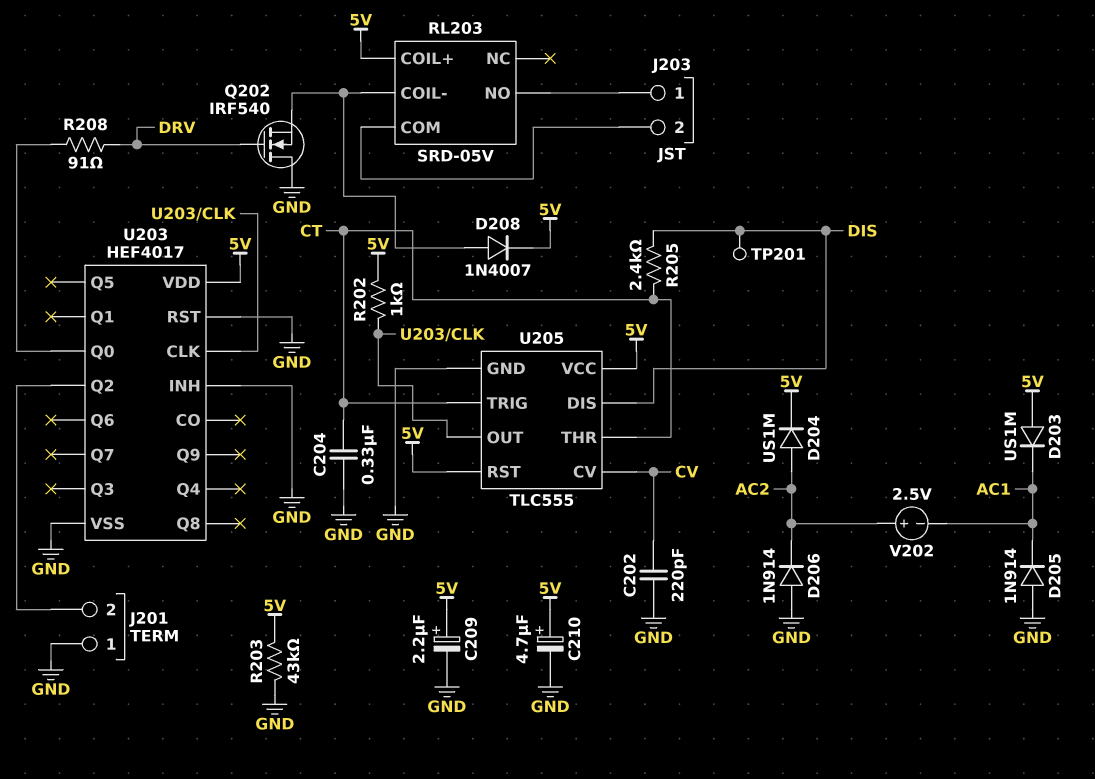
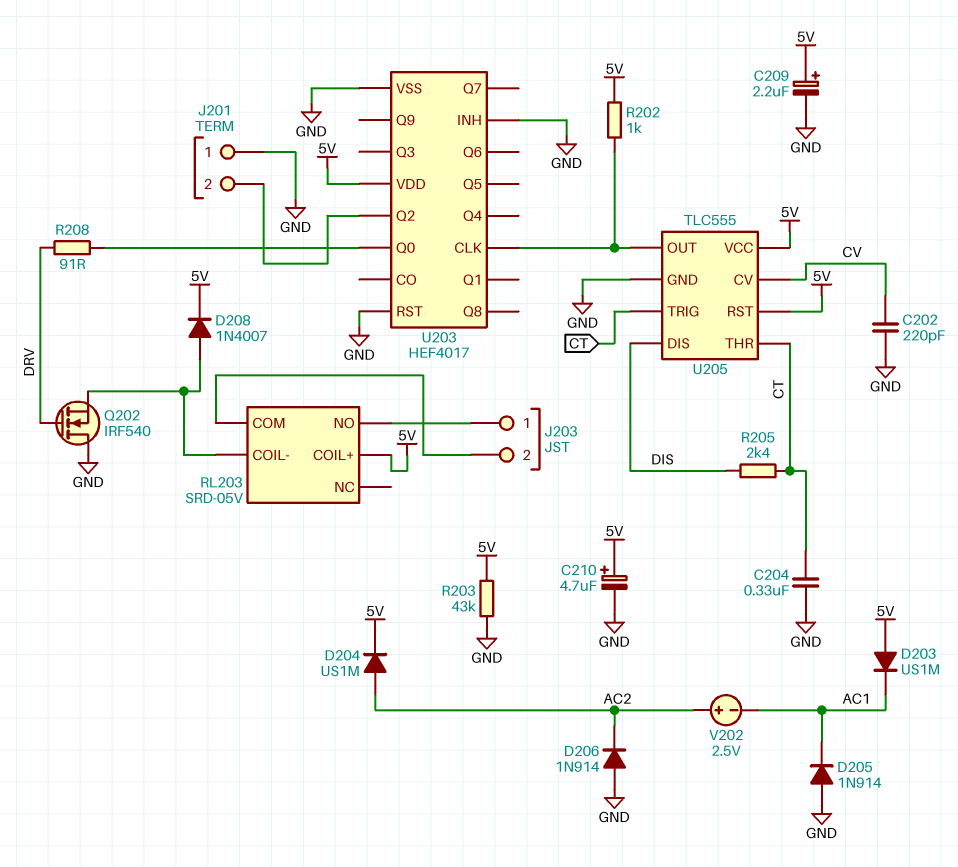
TP201: test point (DIS) -> none

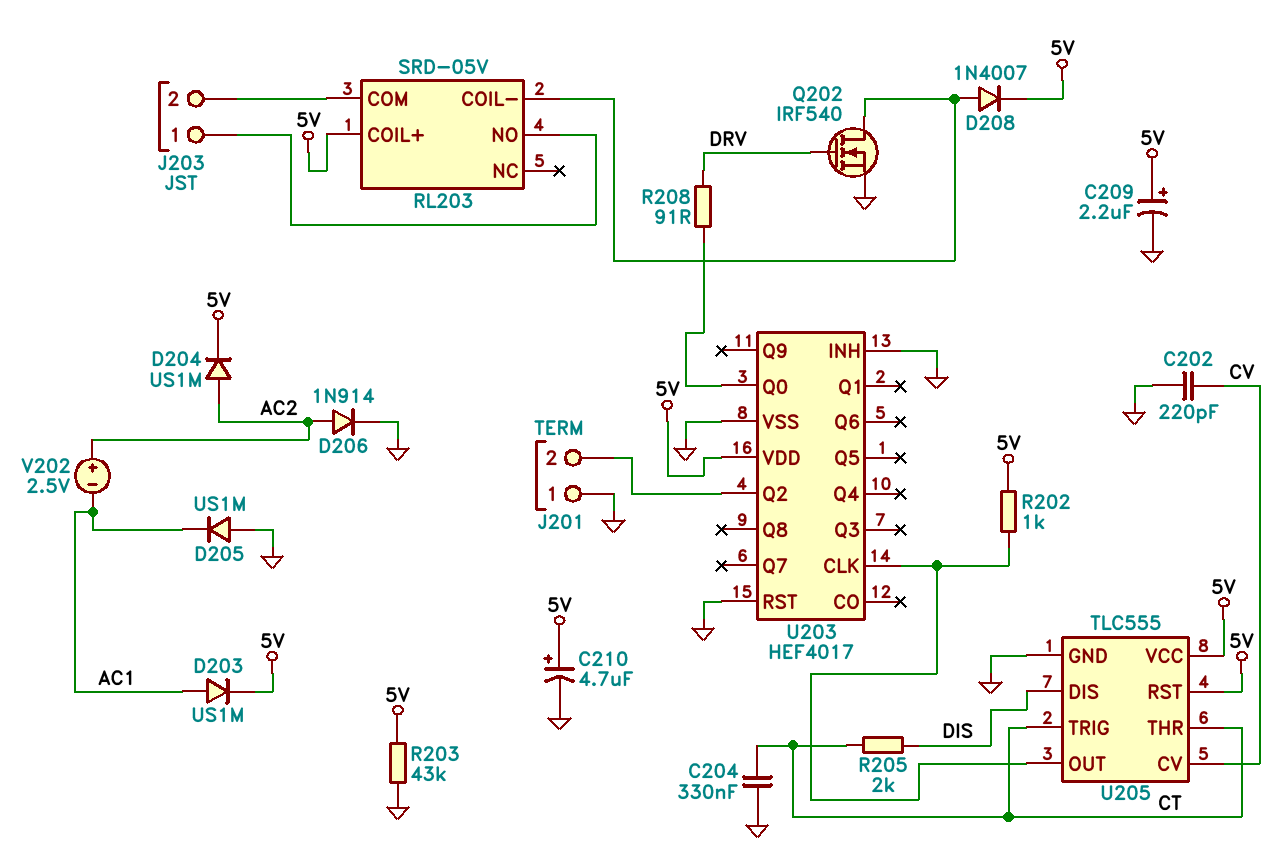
D203: diode US1M (A 5V, K AC1) -> diode US1M (A AC1, K 5V)
D205: diode 1N914 (A GND, K AC1) -> diode US1M (A GND, K AC1)
D206: diode 1N914 (A GND, K AC2) -> diode 1N914 (A AC2, K GND)
Q202: NMOS IRF540 (G DRV, D GND, S RL203/COIL-) -> NMOS IRF540 (G DRV, D RL203/COIL-, S GND)
R205: 2.4k (CT, DIS) -> 2k (CT, DIS)

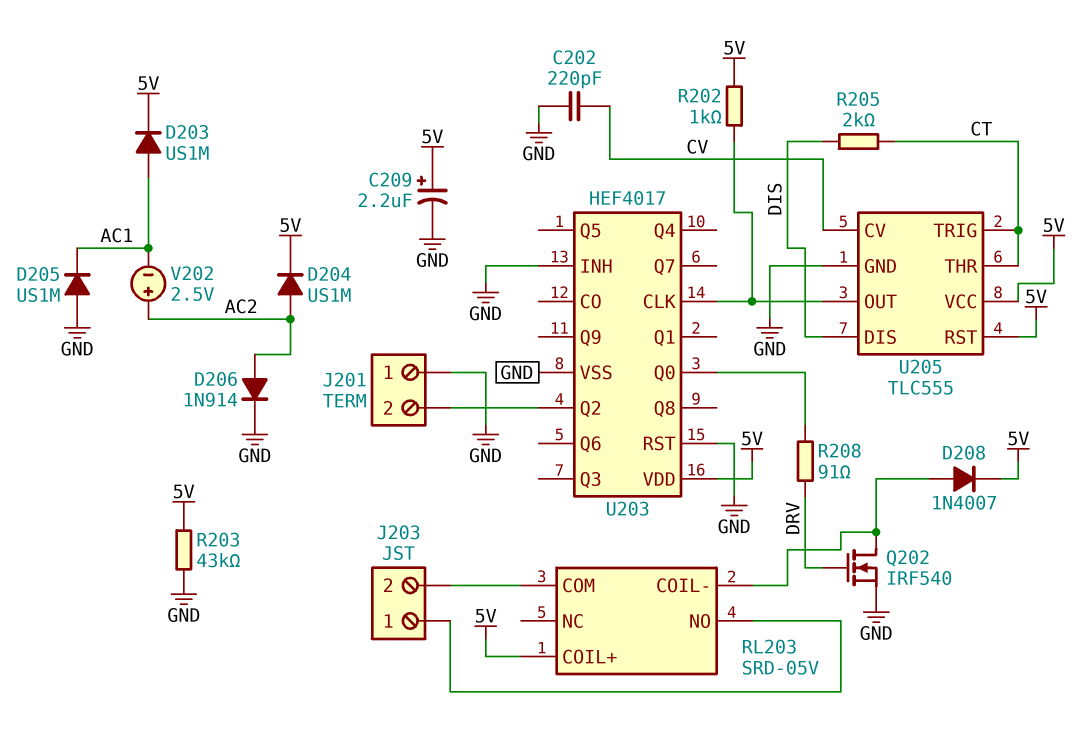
C204: 330nF (CT, GND) -> none
C210: 4.7uF (plus 5V, minus GND) -> none

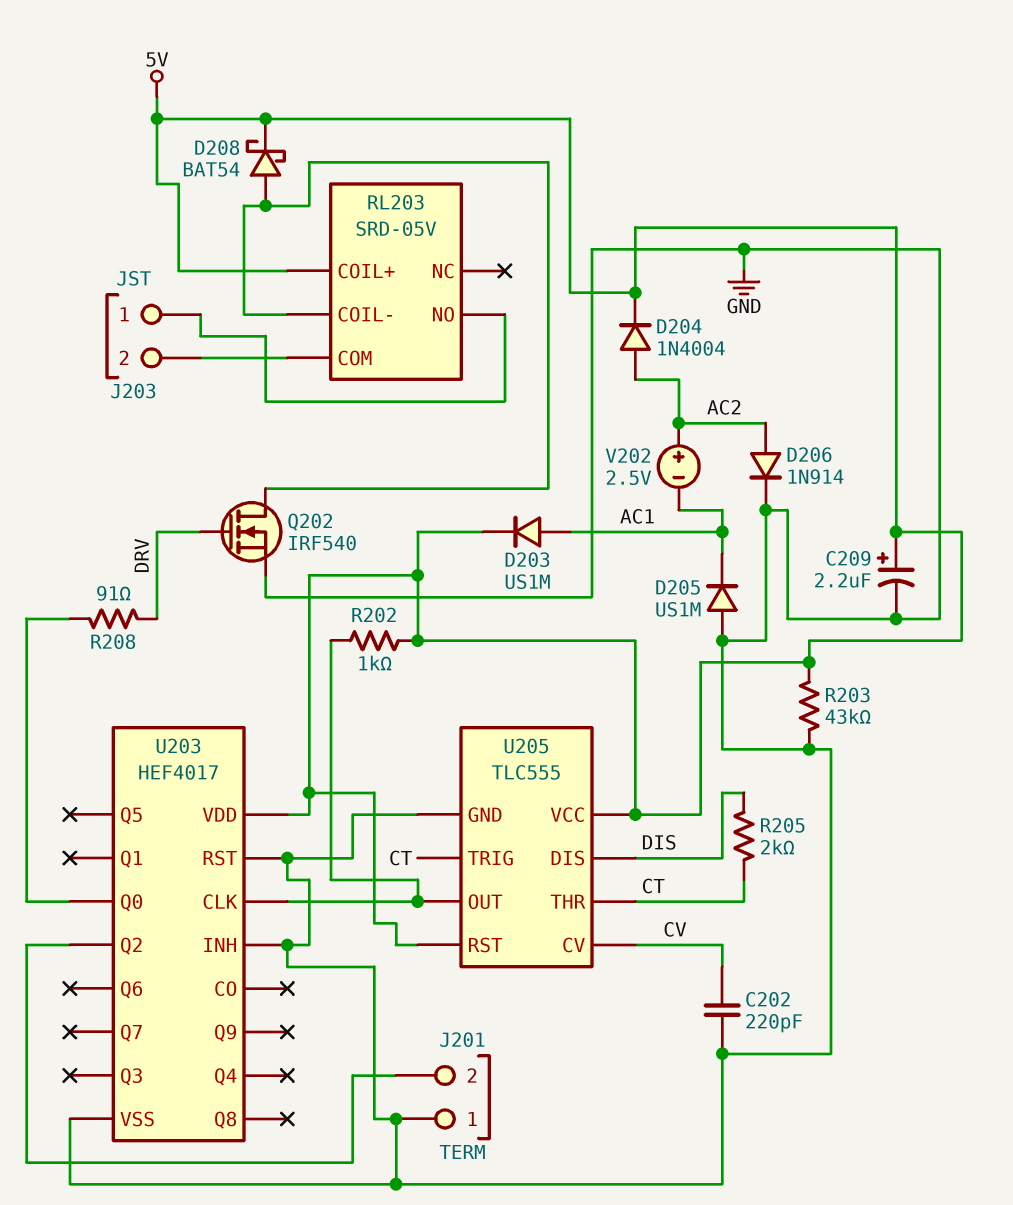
D204: diode US1M (A AC2, K 5V) -> diode 1N4004 (A AC2, K 5V)
D208: diode 1N4007 (A RL203/COIL-, K 5V) -> schottky BAT54 (A RL203/COIL-, K 5V)

